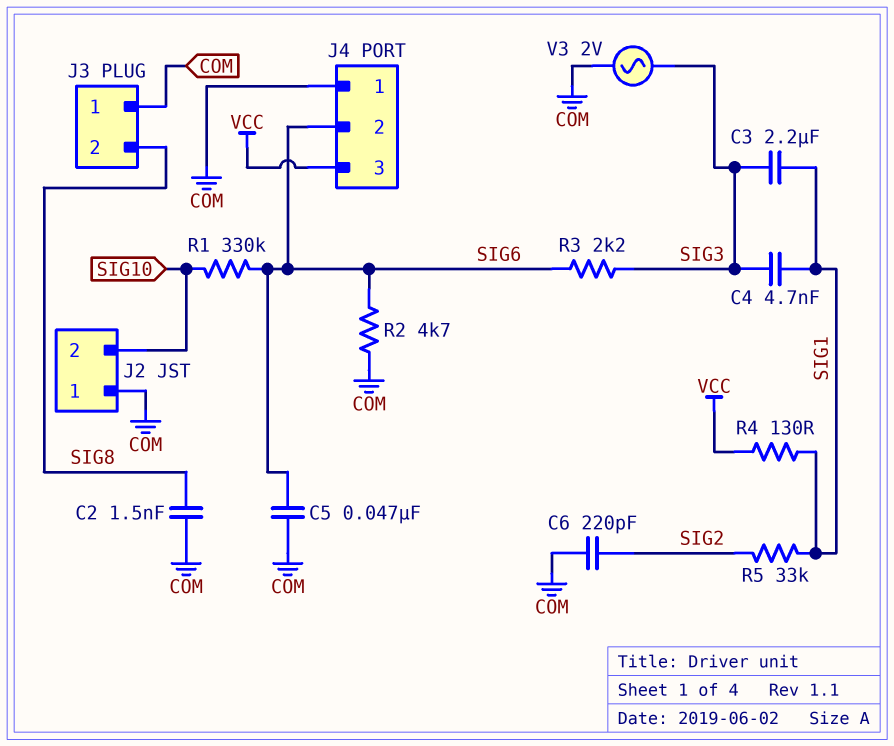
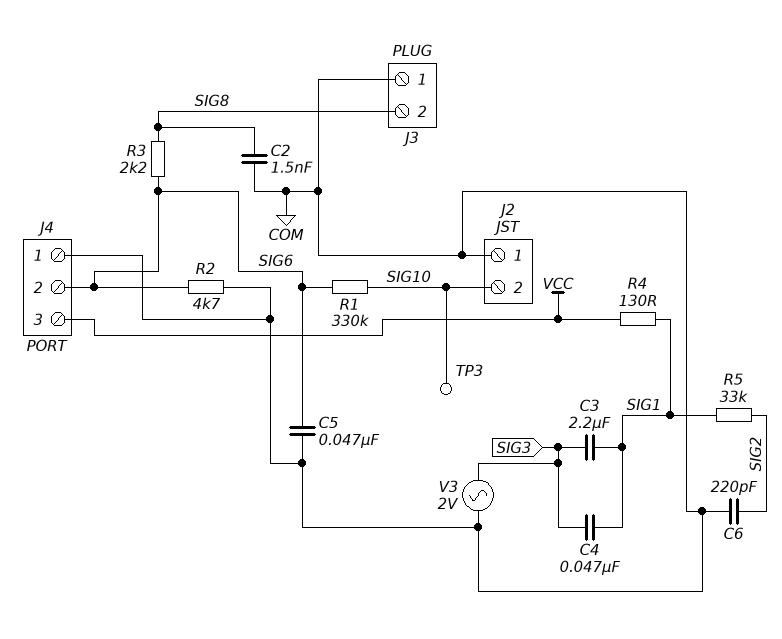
C4: 4.7nF (SIG1, SIG3) -> 47nF (SIG1, SIG3)
R3: 2.2k (SIG3, SIG6) -> 2.2k (SIG6, SIG8)
TP3: none -> test point (SIG10)

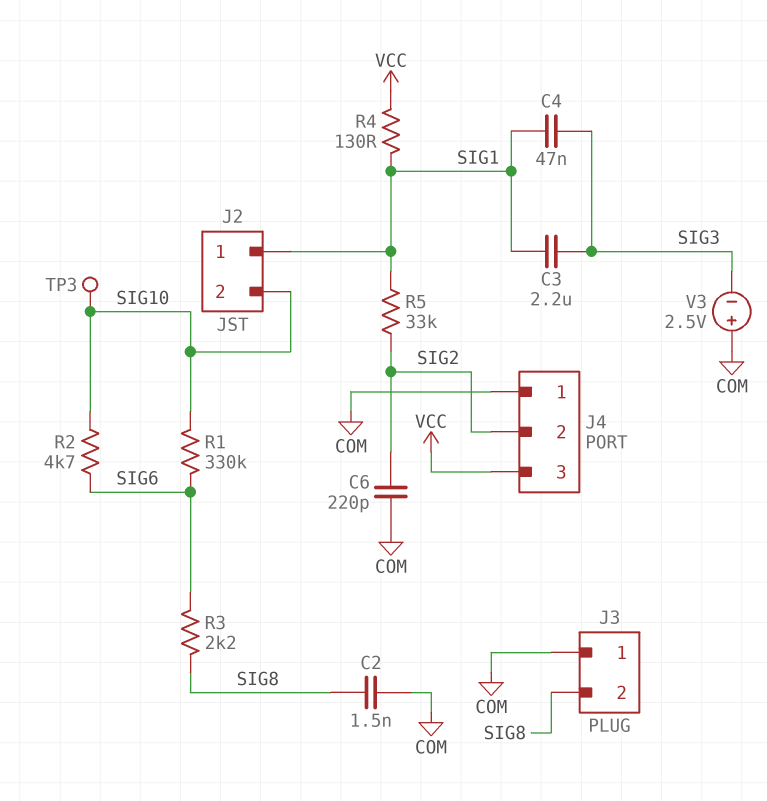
C5: 47nF (COM, SIG6) -> none
J2 pin 1: COM -> SIG1
J4 pin 2: SIG6 -> SIG2
R2: 4.7k (COM, SIG6) -> 4.7k (SIG6, SIG10)
V3: AC 2V (COM, SIG3) -> 2.5V (plus COM, minus SIG3)

